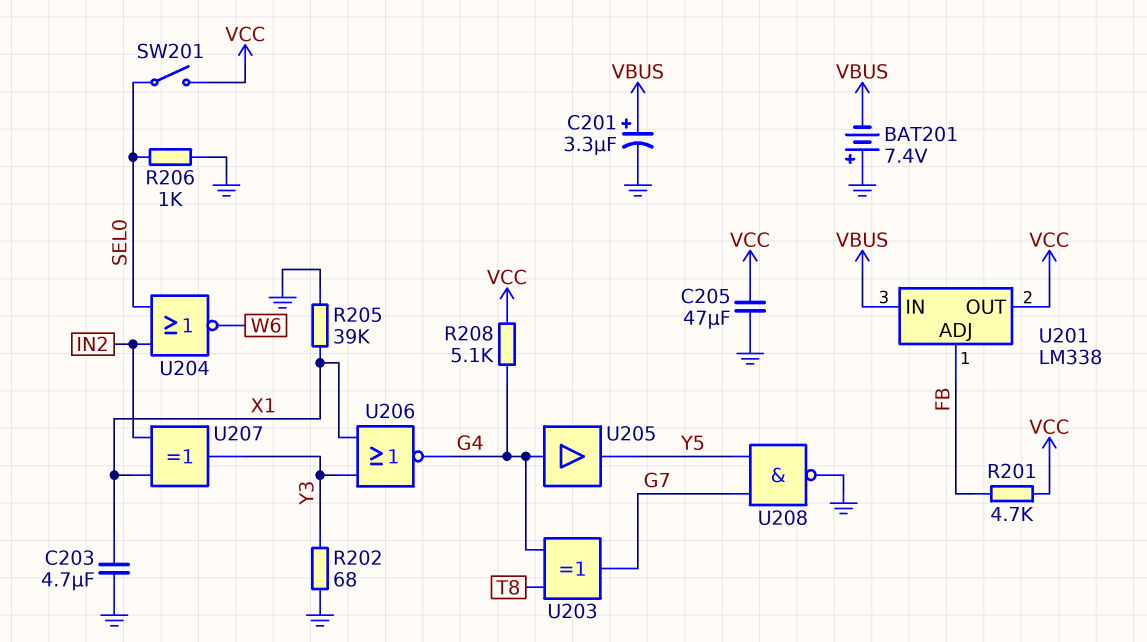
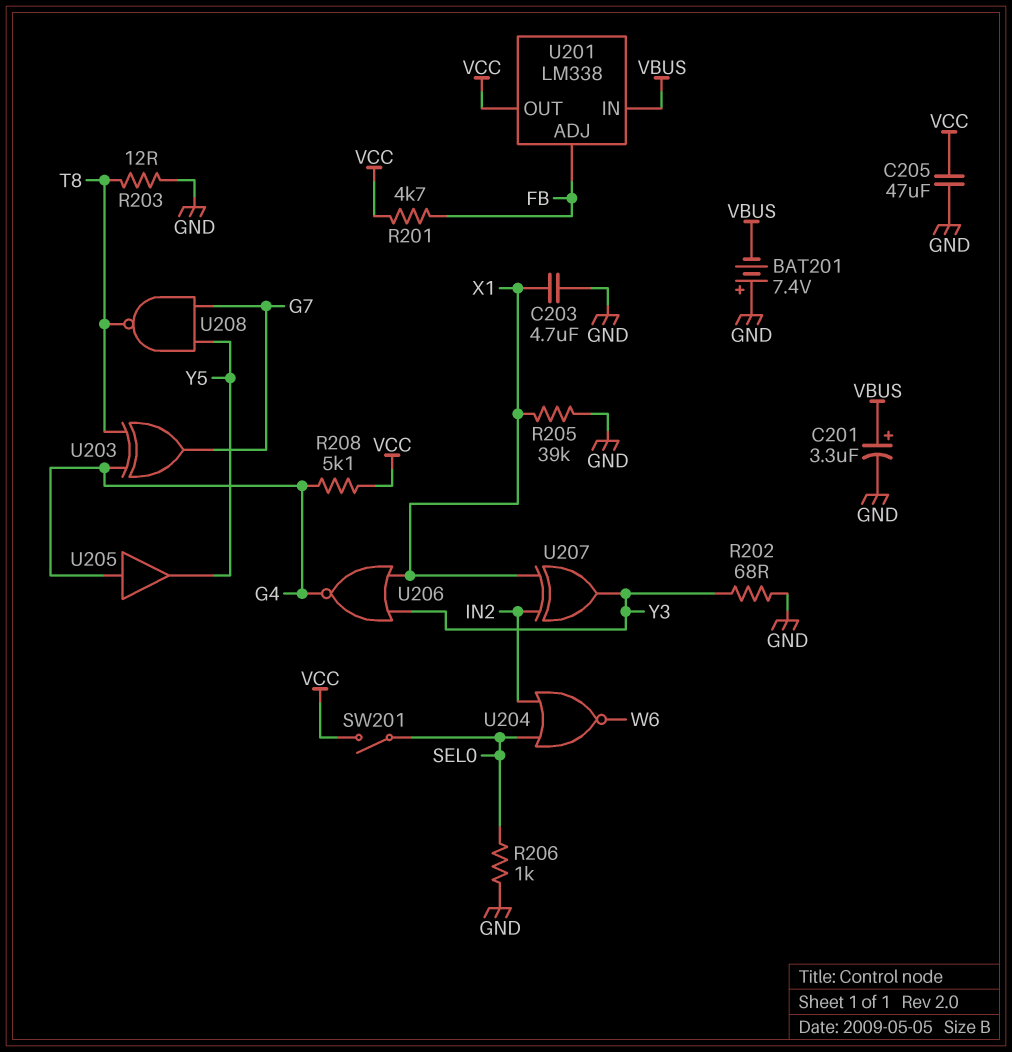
R203: none -> 12 (GND, T8)
U208: NAND (in G7, in Y5, out GND) -> NAND (in G7, in Y5, out T8)

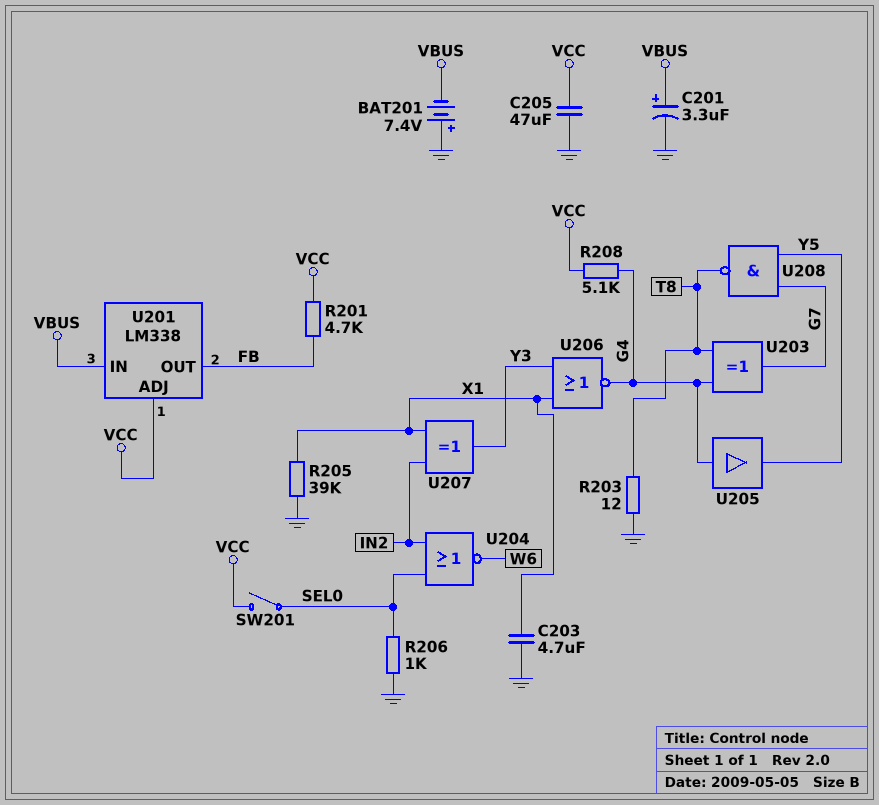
R202: 68 (GND, Y3) -> none
U201 pin ADJ: FB -> VCC
U201 pin OUT: VCC -> FB

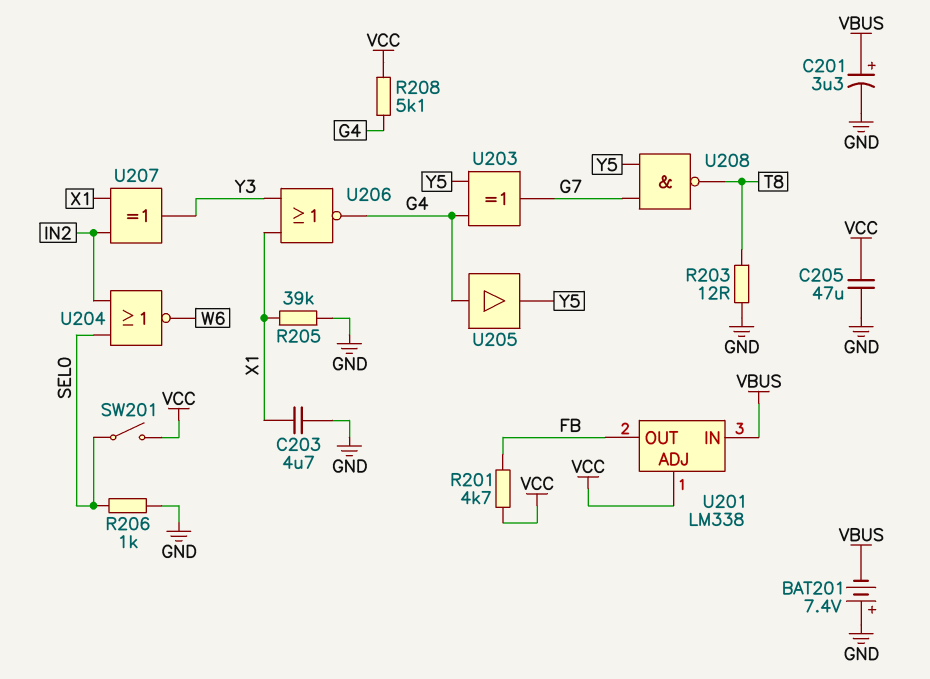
U203: XOR (in G4, in T8, out G7) -> XOR (in G4, in Y5, out G7)

